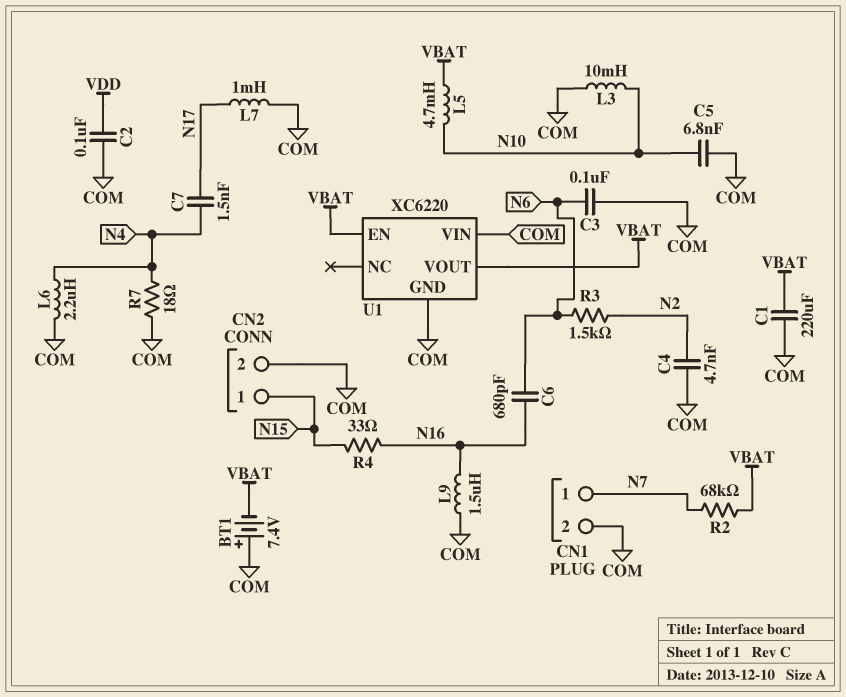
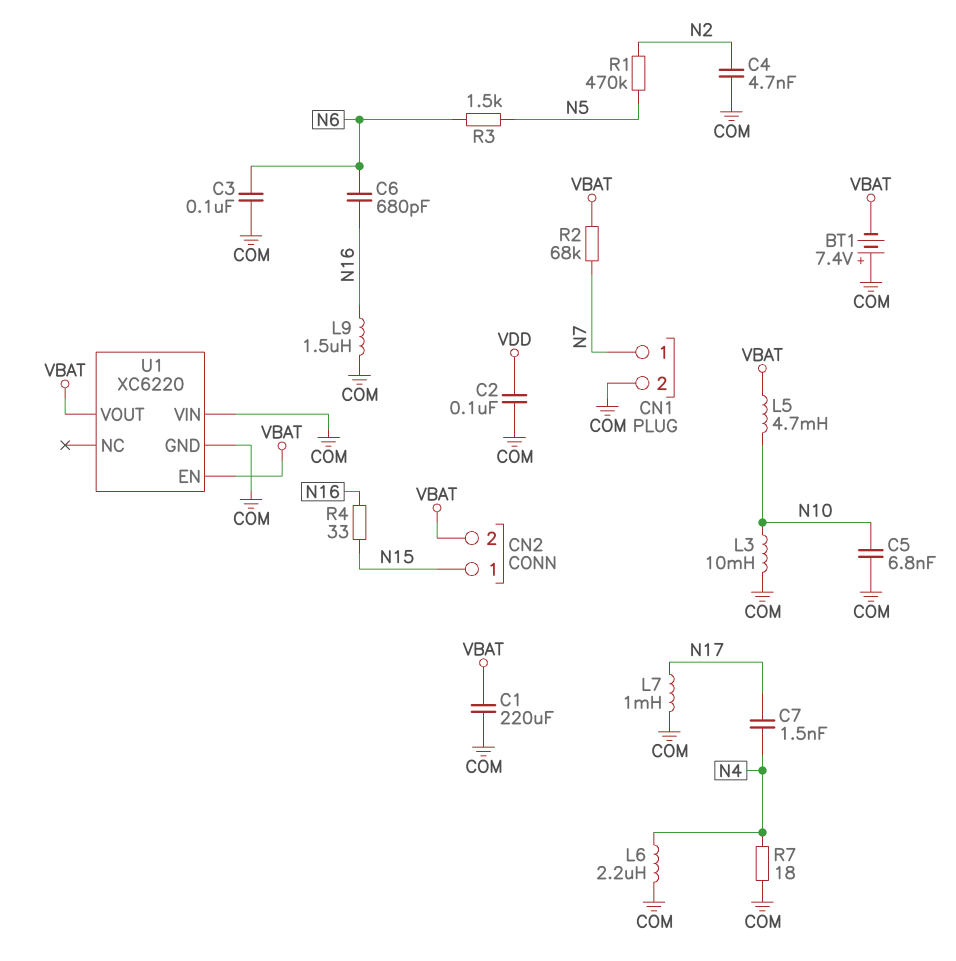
CN2 pin 2: COM -> VBAT
R1: none -> 470k (N2, N5)
R3: 1.5k (N2, N6) -> 1.5k (N5, N6)

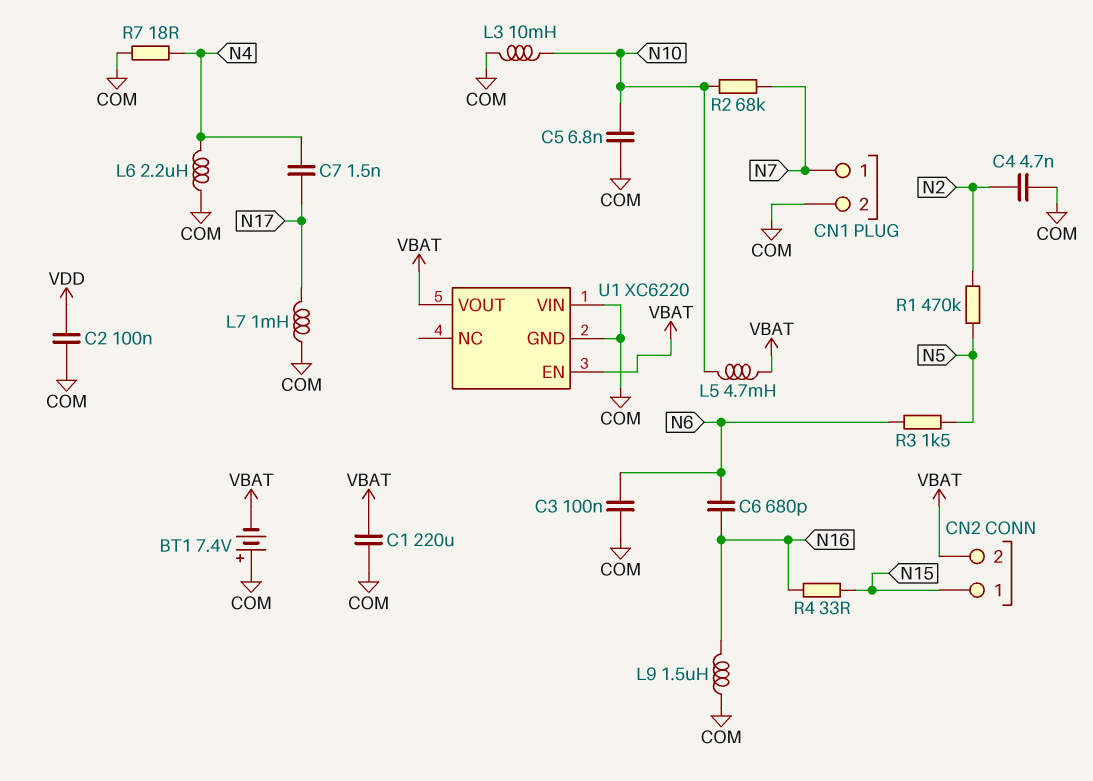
R2: 68k (N7, VBAT) -> 68k (N7, N10)

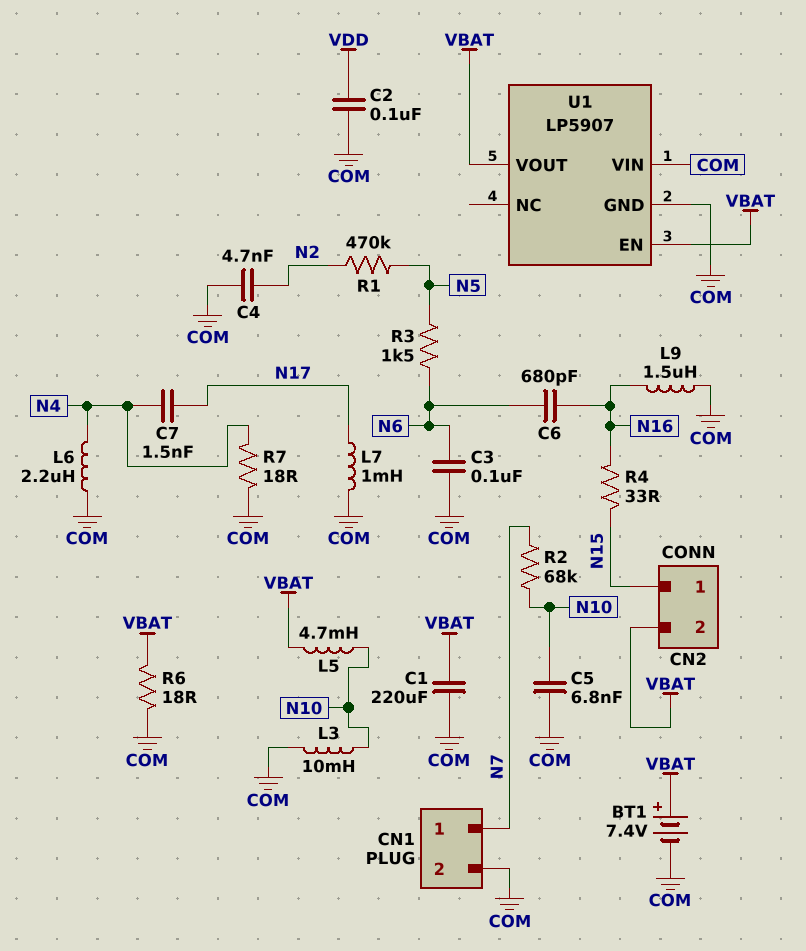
BT1: 7.4V (plus COM, minus VBAT) -> 7.4V (plus VBAT, minus COM)
R6: none -> 18 (COM, VBAT)
U1: XC6220 -> LP5907

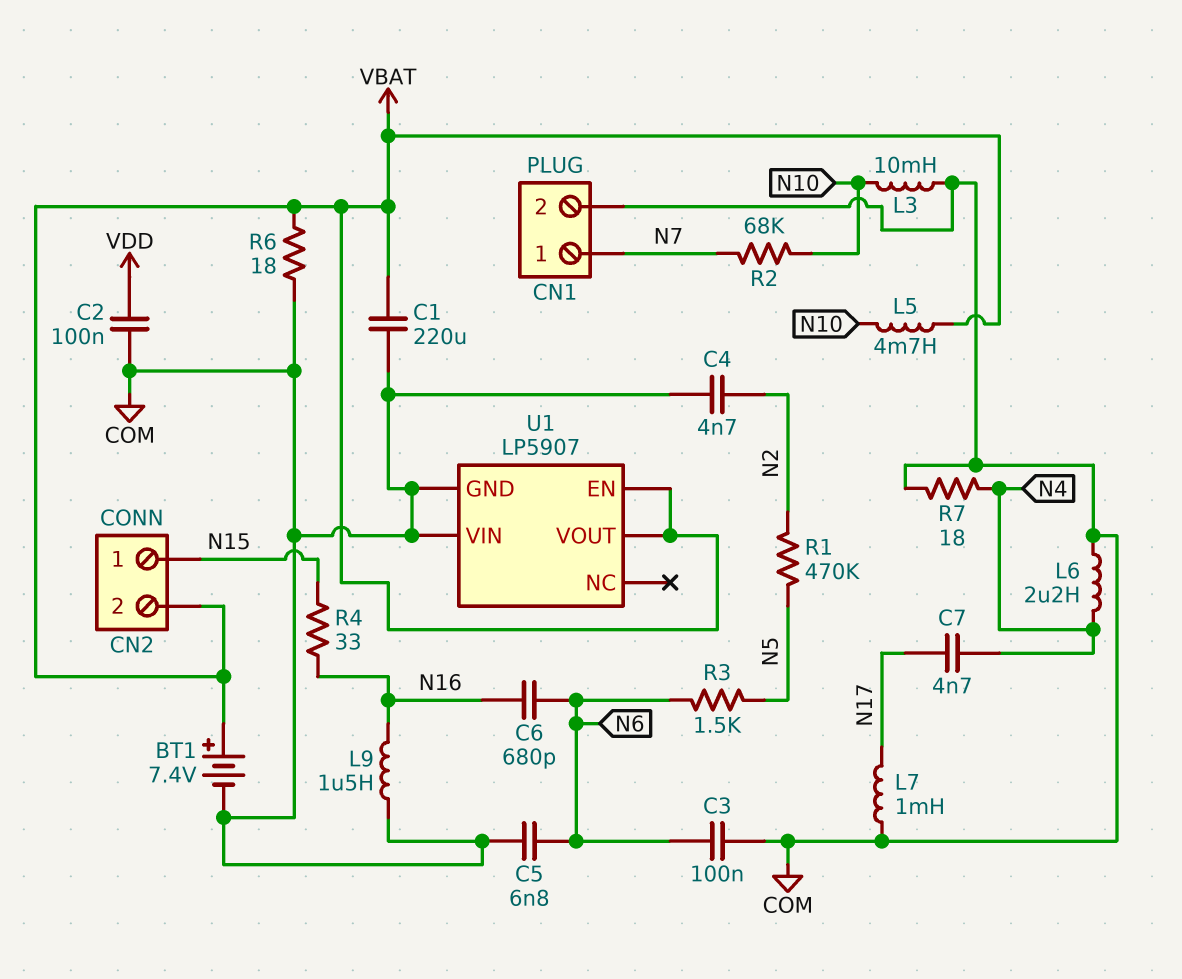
C5: 6.8nF (COM, N10) -> 6.8nF (COM, N6)
C7: 1.5nF (N4, N17) -> 4.7nF (N4, N17)

